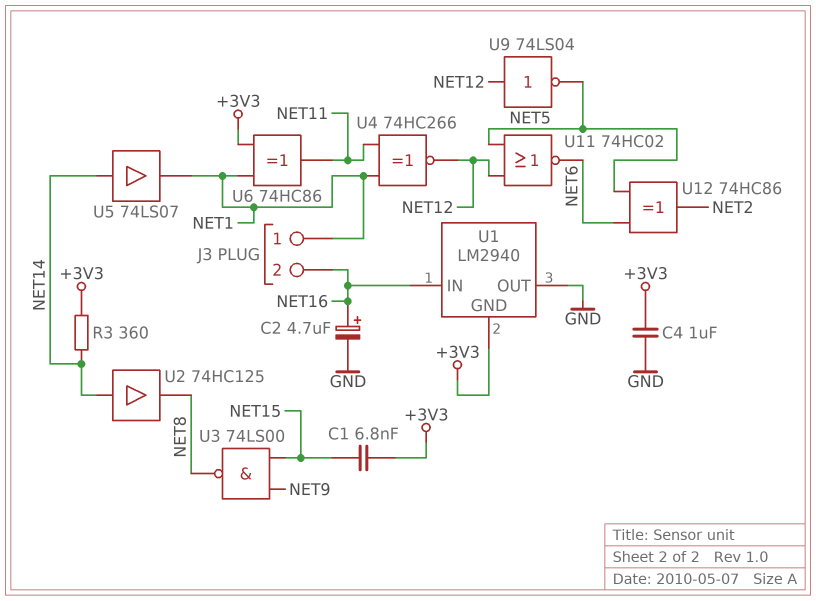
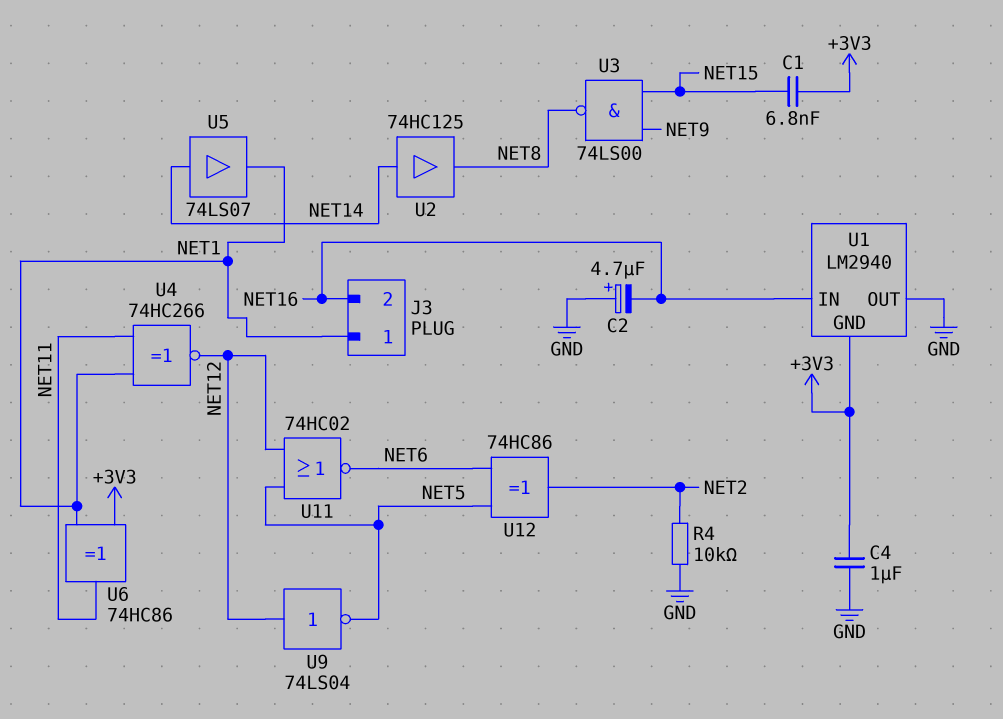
C2: 4.7uF (plus NET16, minus GND) -> 4.7uF (plus GND, minus NET16)
R3: 360 (+3V3, NET14) -> none
R4: none -> 10k (GND, NET2)

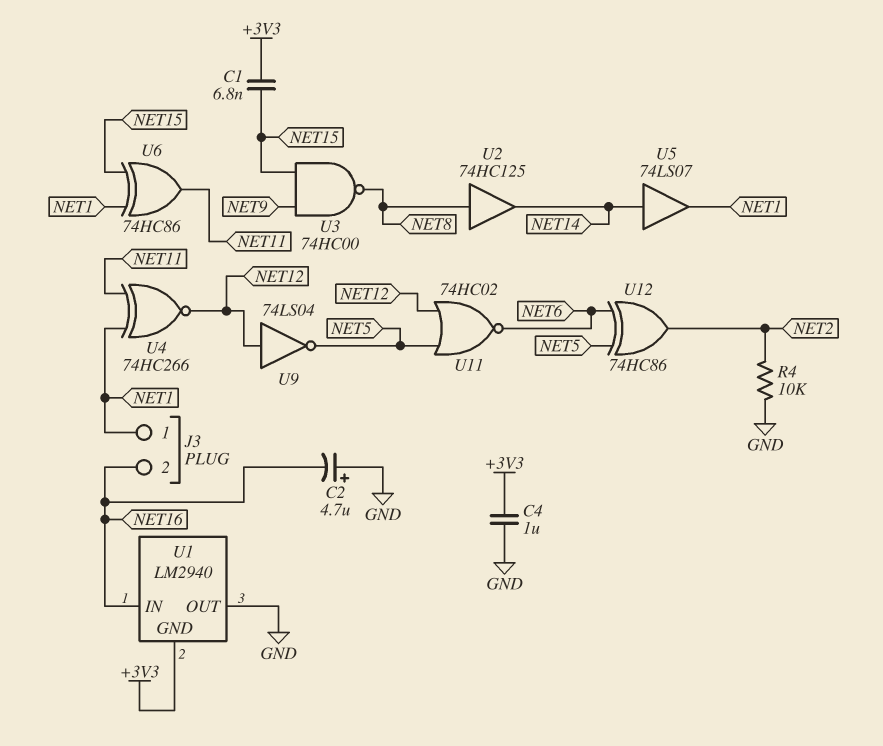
U2: buffer 74HC125 (in NET14, out NET8) -> buffer 74HC125 (in NET8, out NET14)
U3: NAND 74LS00 (in NET9, in NET15, out NET8) -> NAND 74HC00 (in NET9, in NET15, out NET8)
U6: XOR 74HC86 (in +3V3, in NET1, out NET11) -> XOR 74HC86 (in NET1, in NET15, out NET11)

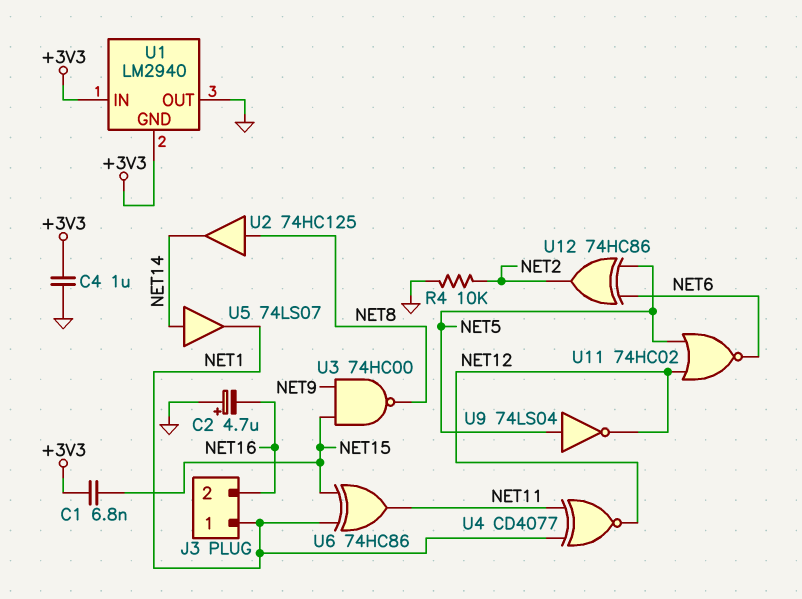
U1 pin IN: NET16 -> +3V3
U4: XNOR 74HC266 (in NET1, in NET11, out NET12) -> XNOR CD4077 (in NET1, in NET11, out NET12)
U9: NOT 74LS04 (in NET12, out NET5) -> NOT 74LS04 (in NET5, out NET12)

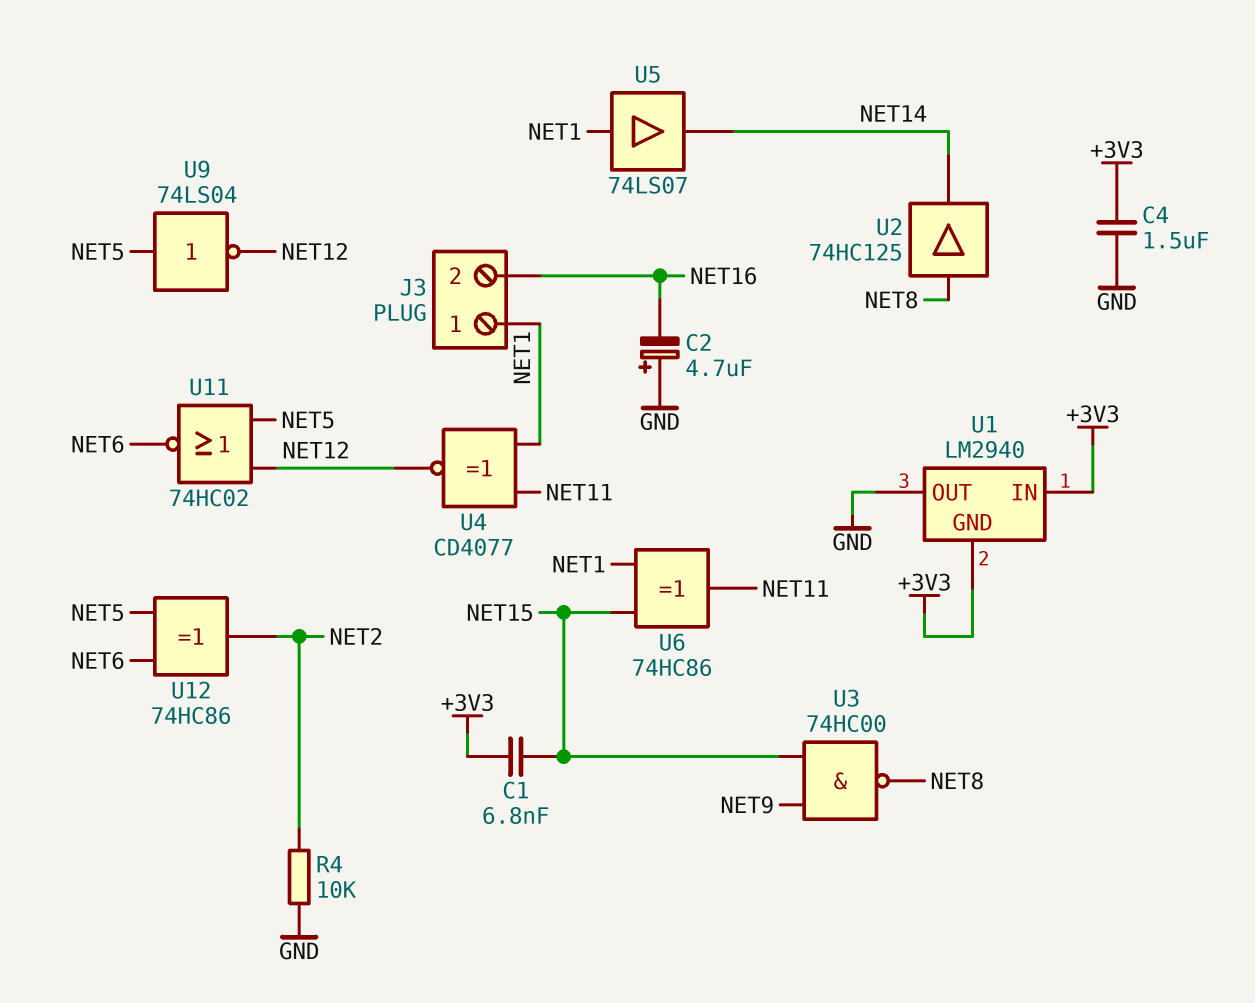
C4: 1uF (+3V3, GND) -> 1.5uF (+3V3, GND)
U5: buffer 74LS07 (in NET14, out NET1) -> buffer 74LS07 (in NET1, out NET14)

